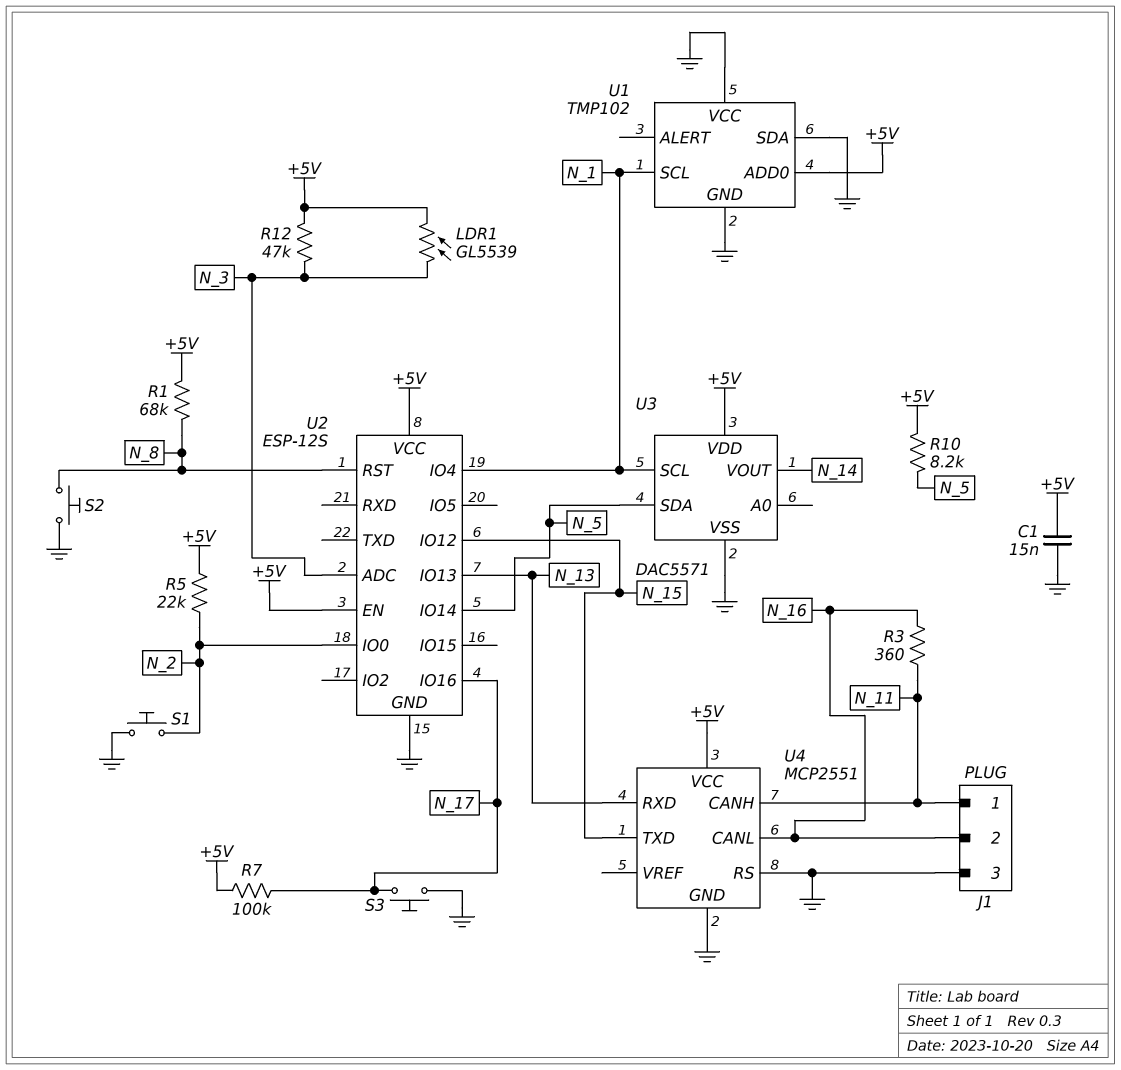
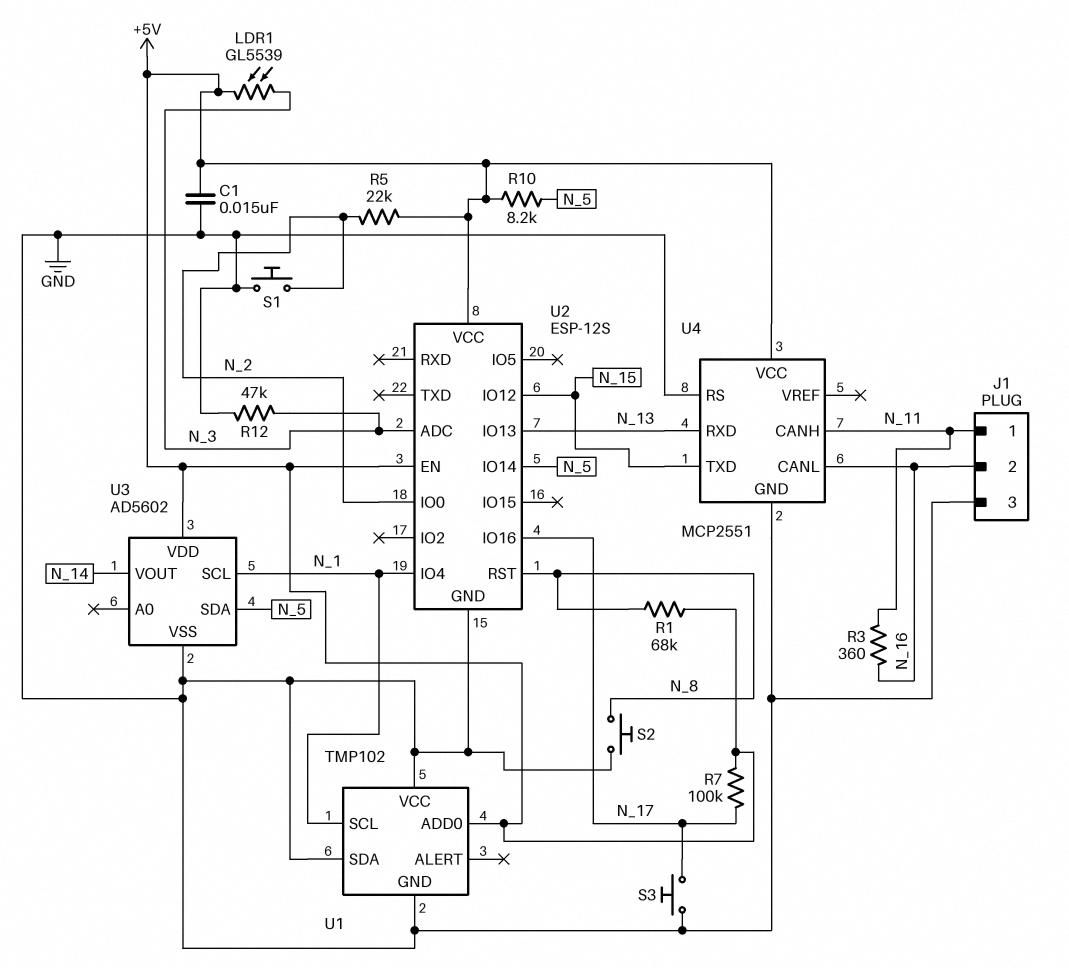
R12: 47k (+5V, N_3) -> 47k (GND, N_3)
U3: DAC5571 -> AD5602

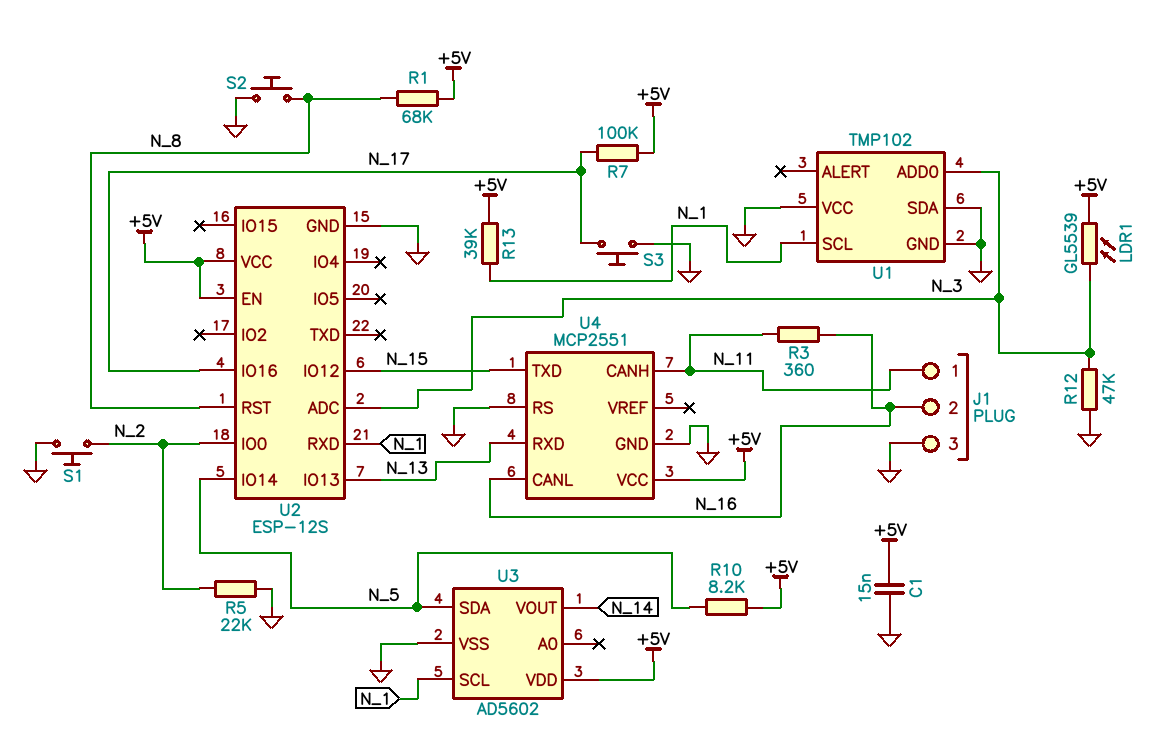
R5: 22k (+5V, N_2) -> 22k (GND, N_2)
R13: none -> 39k (+5V, N_1)
U1 pin ADD0: +5V -> N_3
U2 pin IO4: N_1 -> none
U2 pin RXD: none -> N_1

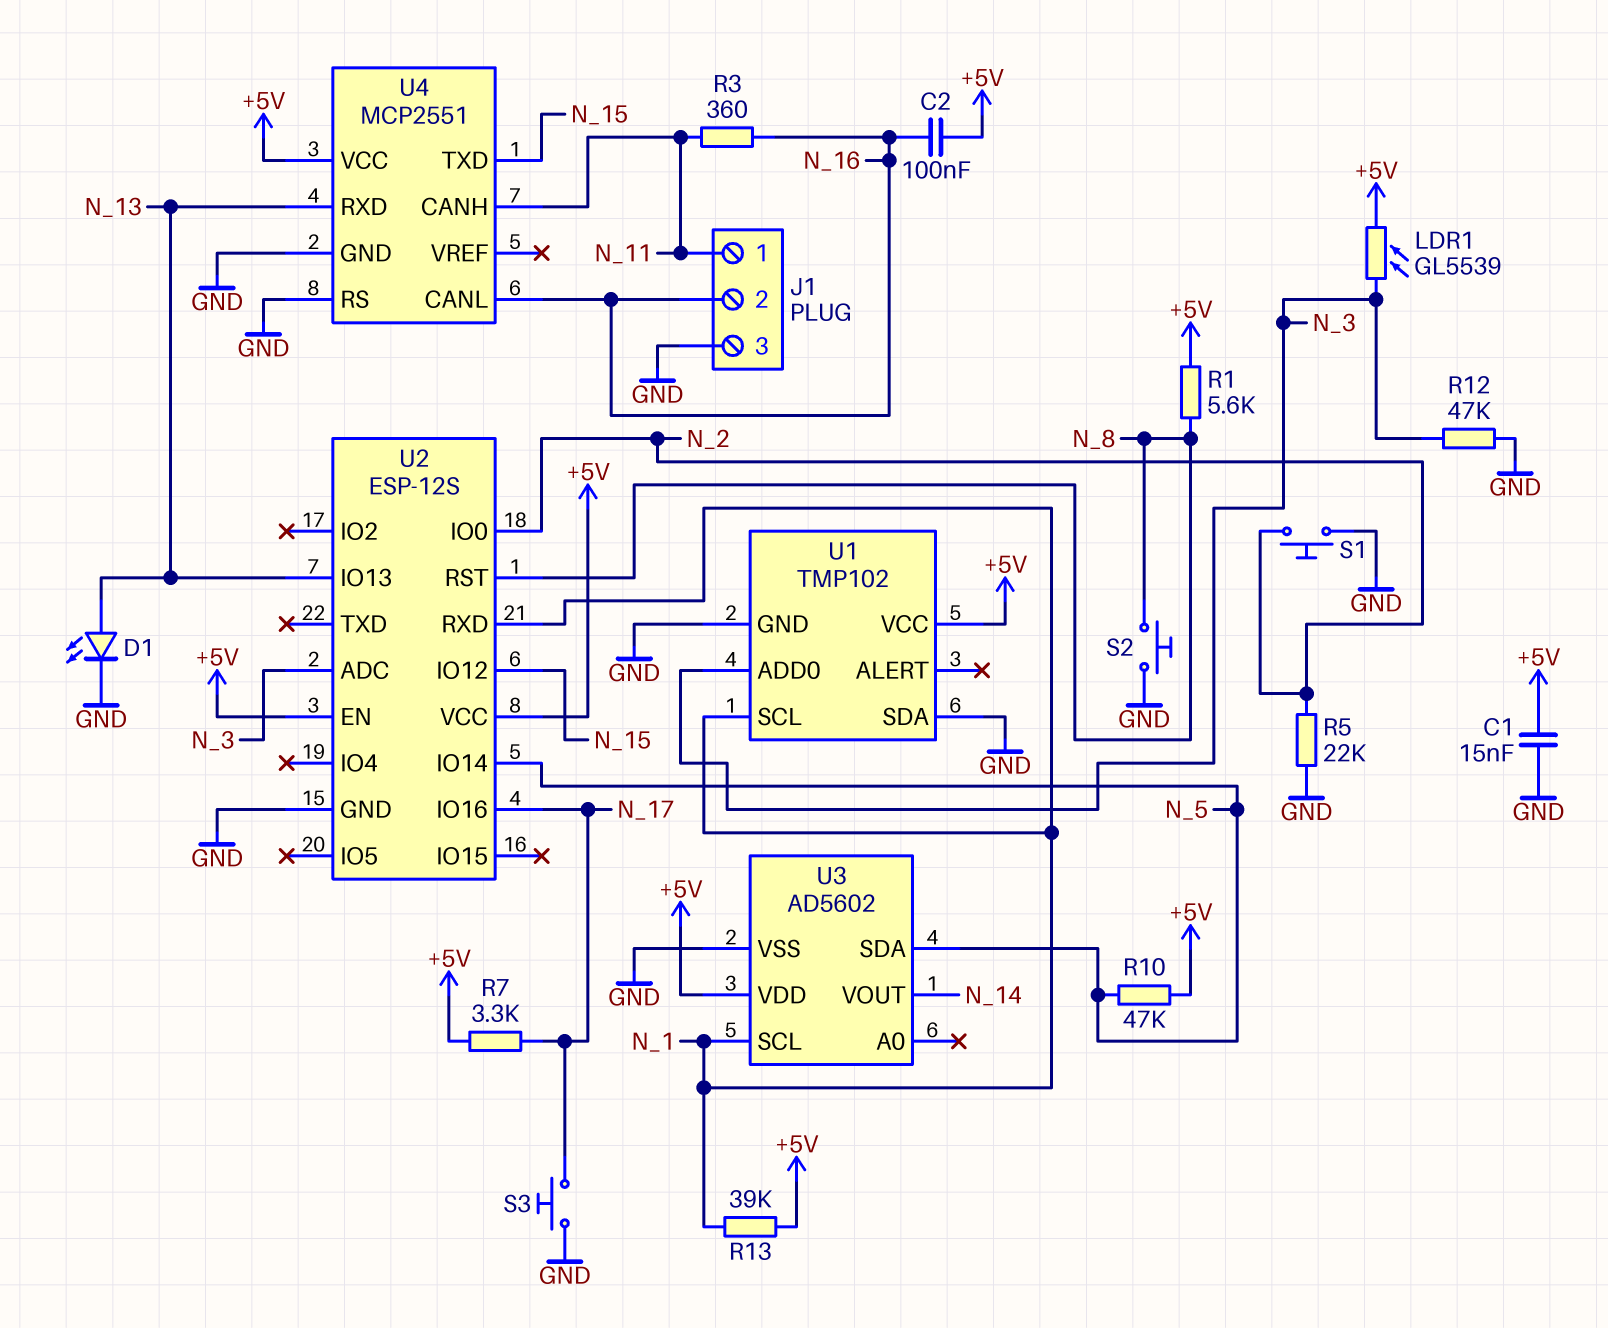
C2: none -> 100nF (+5V, N_16)
D1: none -> LED (A N_13, K GND)
R1: 68k (+5V, N_8) -> 5.6k (+5V, N_8)
R7: 100k (+5V, N_17) -> 3.3k (+5V, N_17)
R10: 8.2k (+5V, N_5) -> 47k (+5V, N_5)
U1 pin VCC: GND -> +5V

